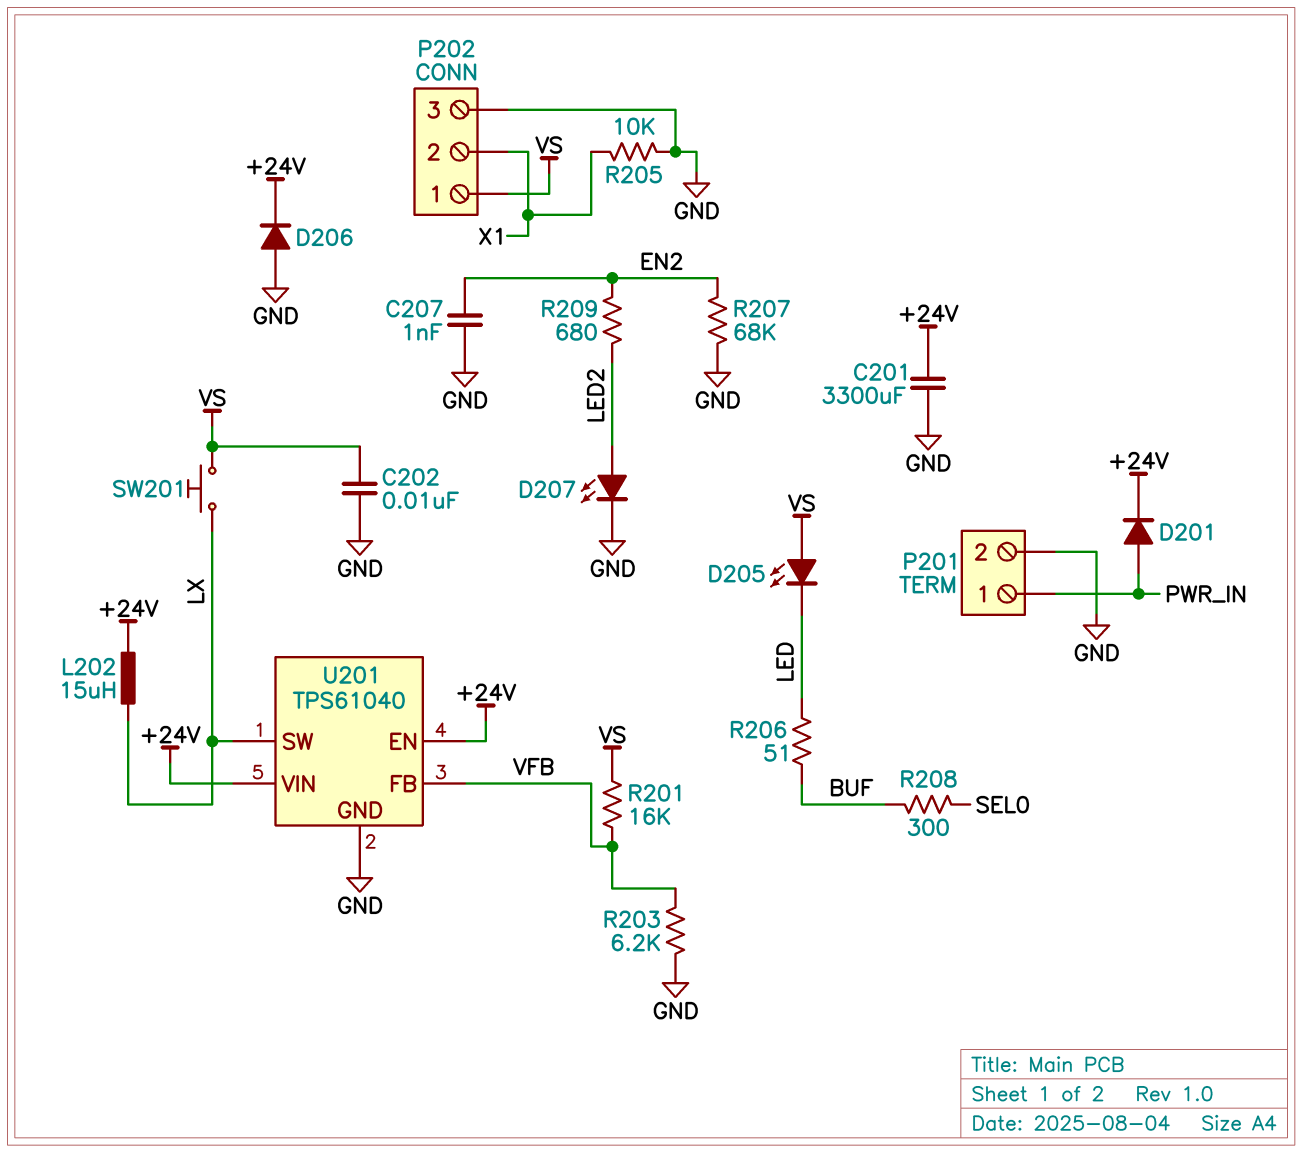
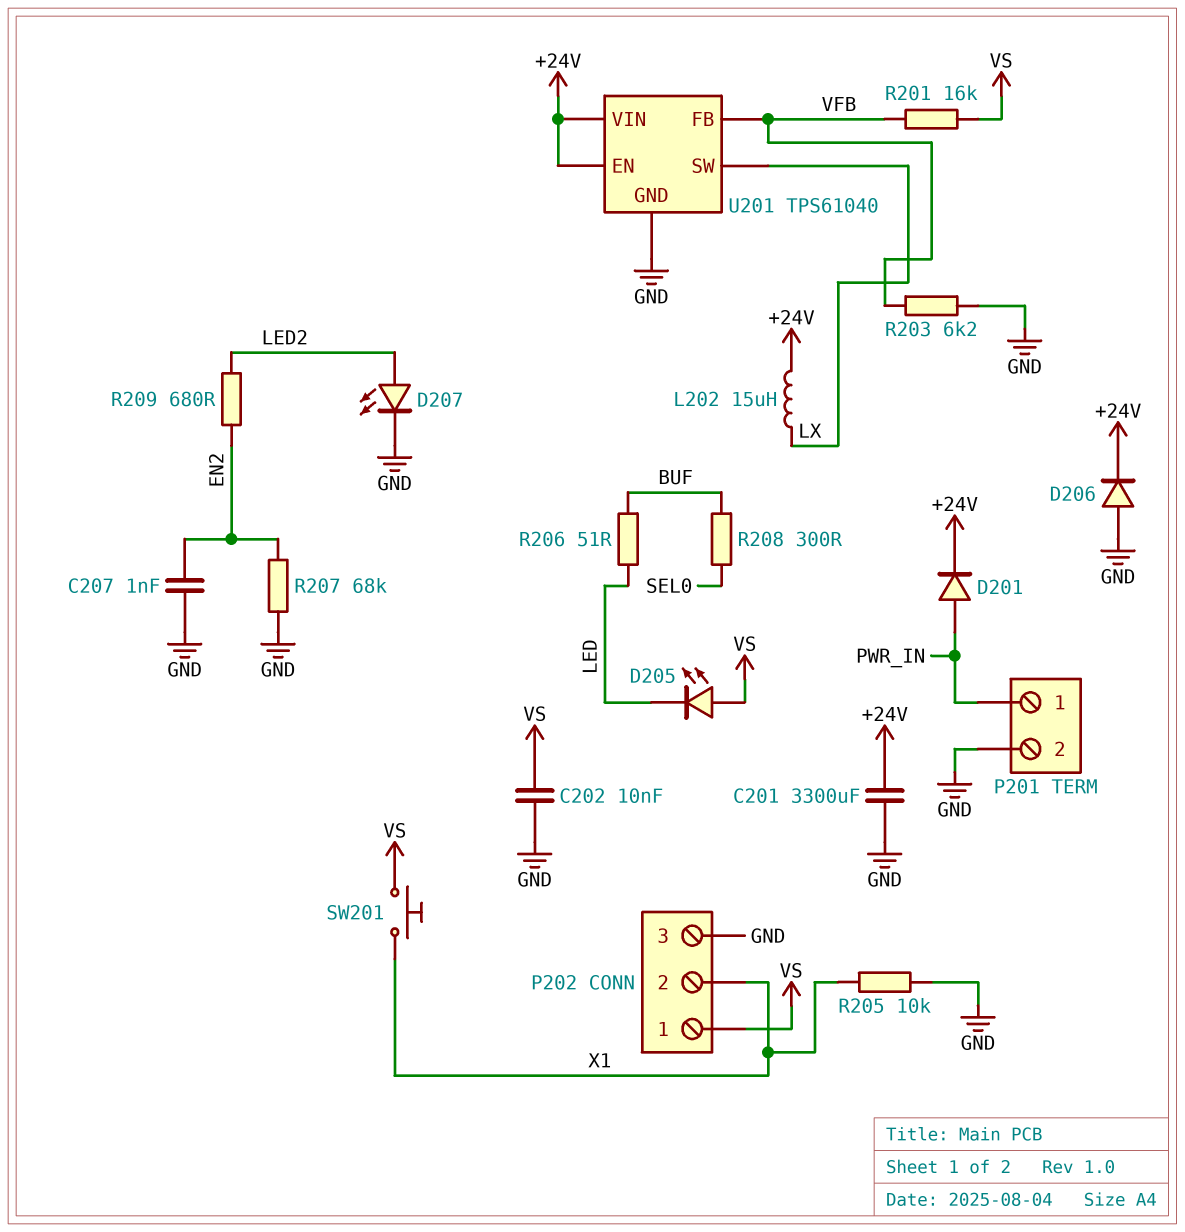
SW201: button (LX, VS) -> button (VS, X1)

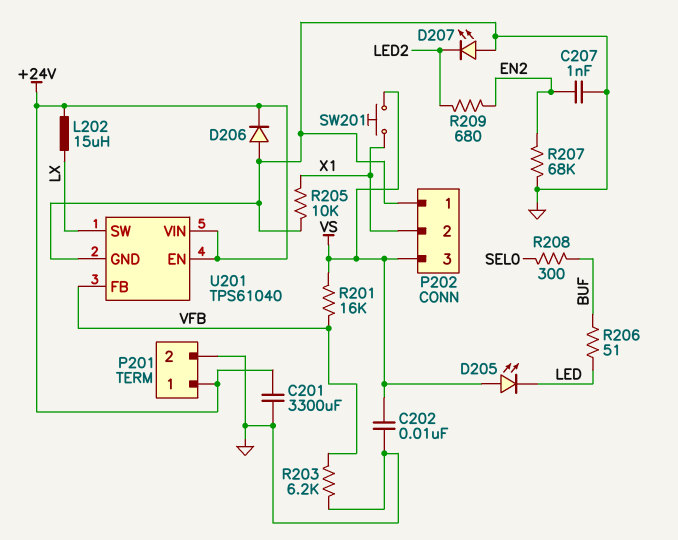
D201: diode (A PWR_IN, K +24V) -> none
D207: LED (A LED2, K GND) -> LED (A GND, K LED2)
P201 pin 1: PWR_IN -> +24V
P202 pin 1: VS -> GND
P202 pin 3: GND -> VS

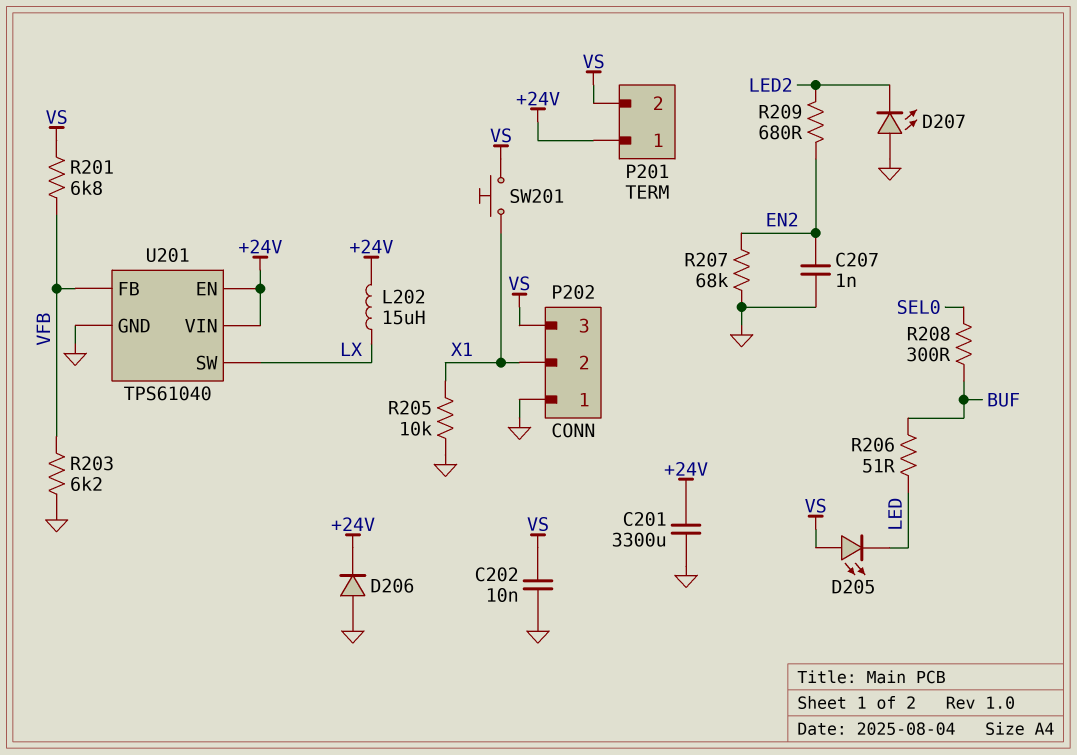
P201 pin 2: GND -> VS
R201: 16k (VFB, VS) -> 6.8k (VFB, VS)

